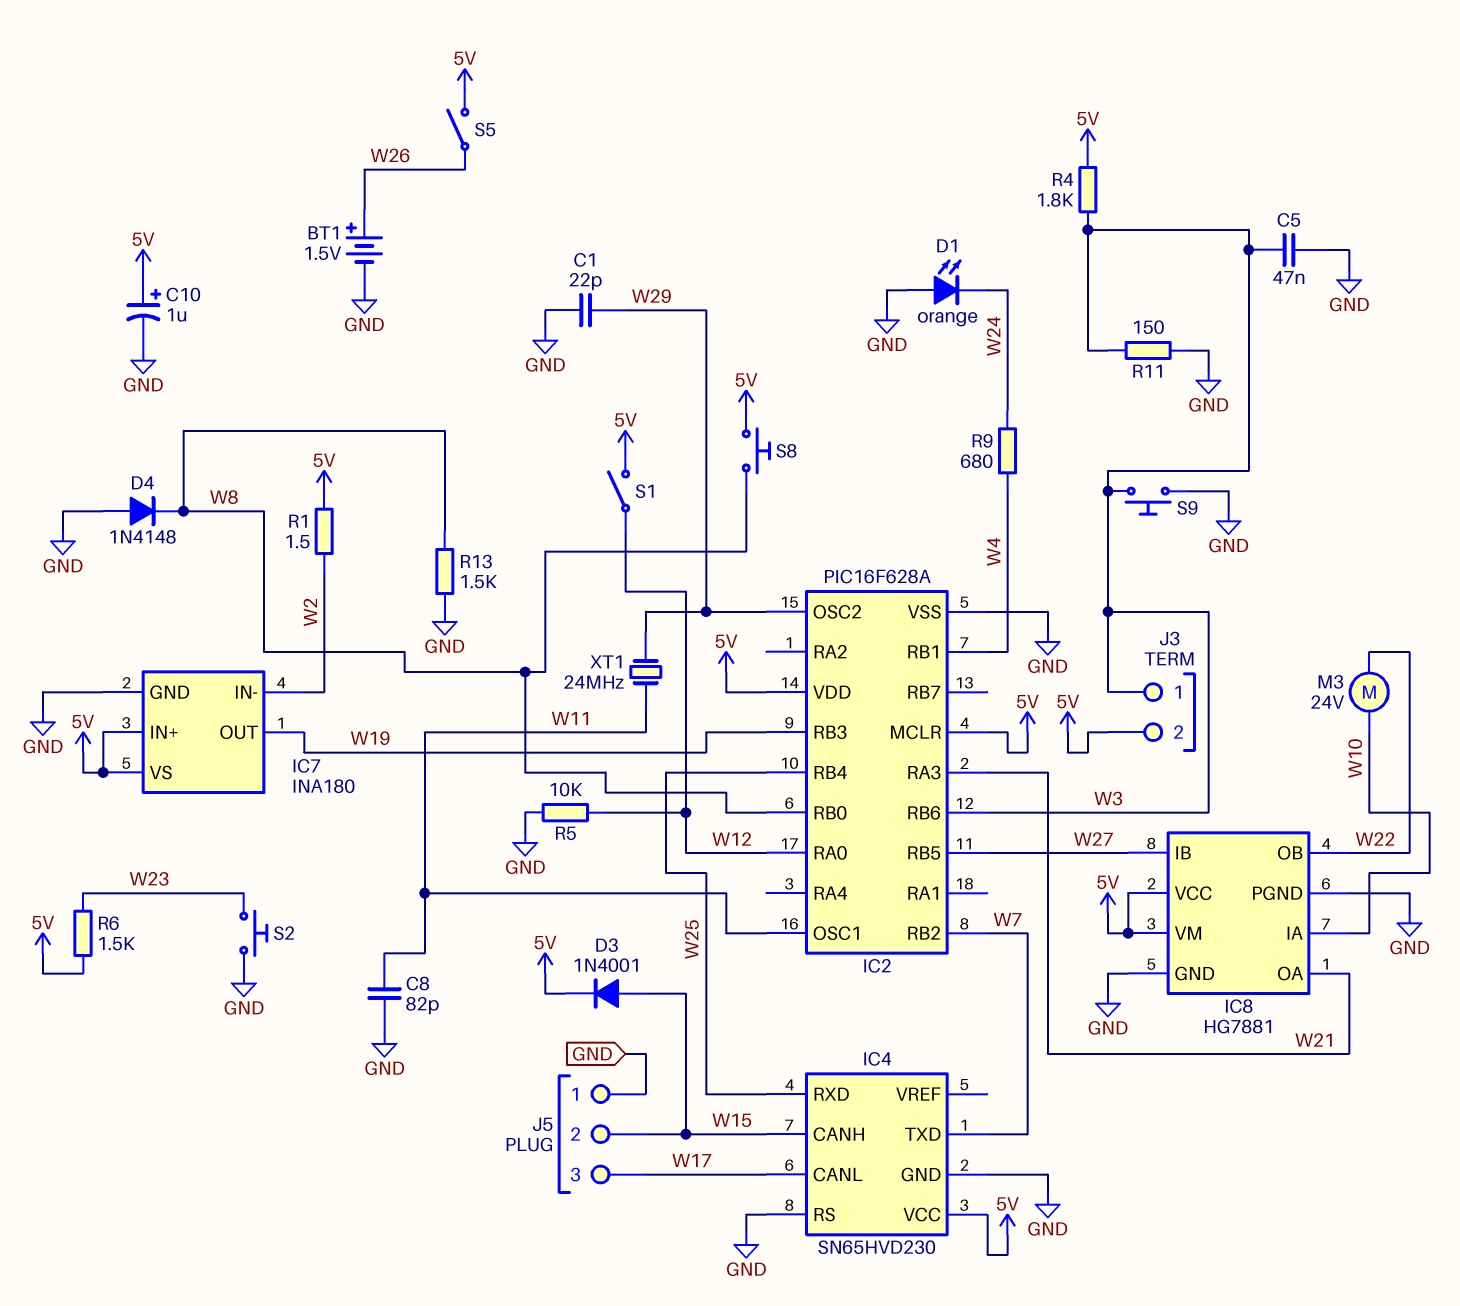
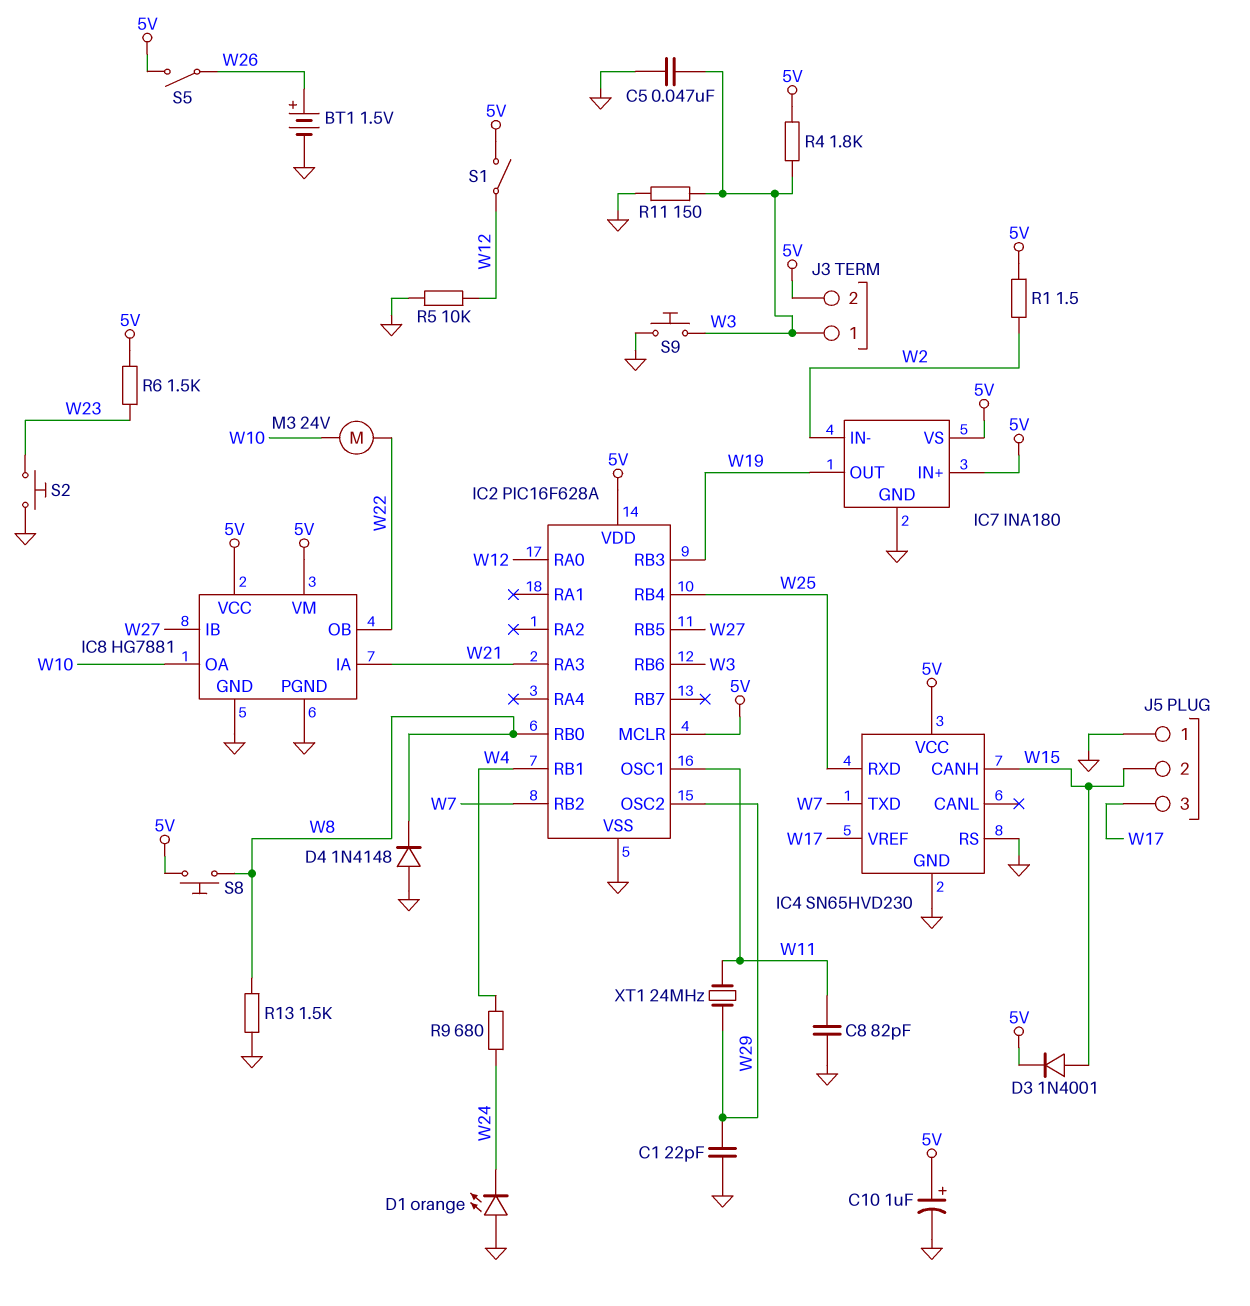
IC4 pin CANL: W17 -> none
IC4 pin VREF: none -> W17
IC8 pin IA: W10 -> W21
IC8 pin OA: W21 -> W10

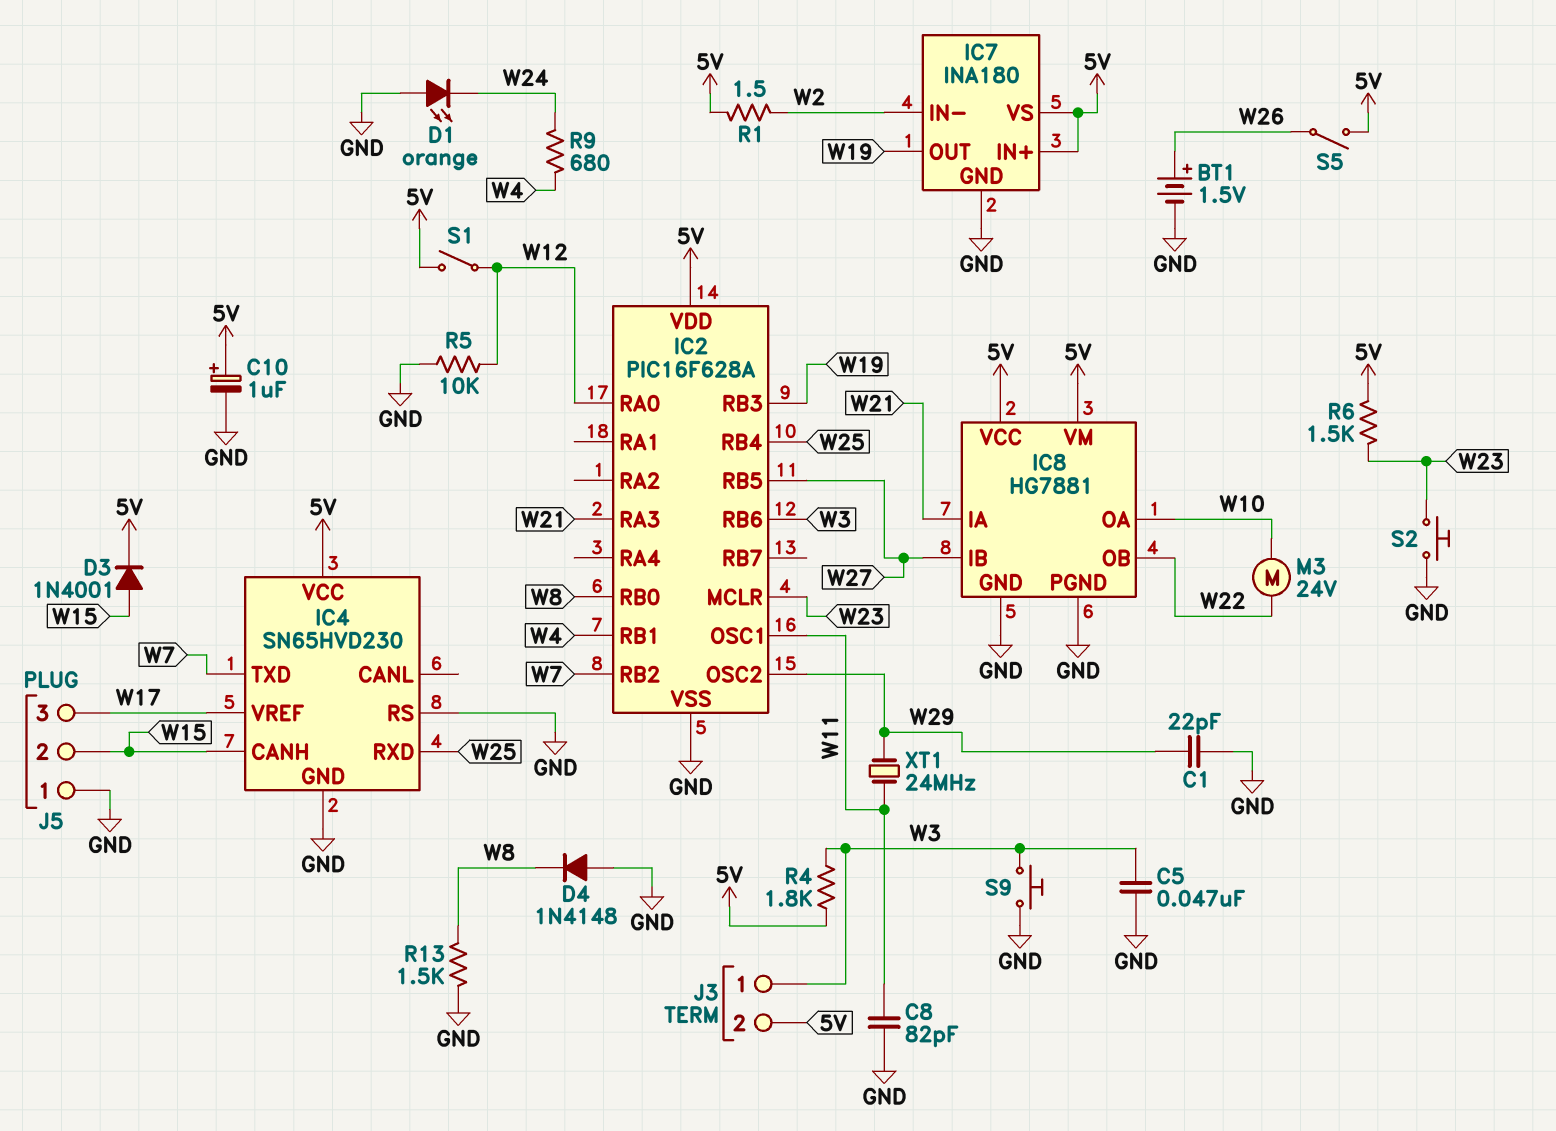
IC2 pin MCLR: 5V -> W23
R11: 150 (GND, W3) -> none
S8: button (5V, W8) -> none

